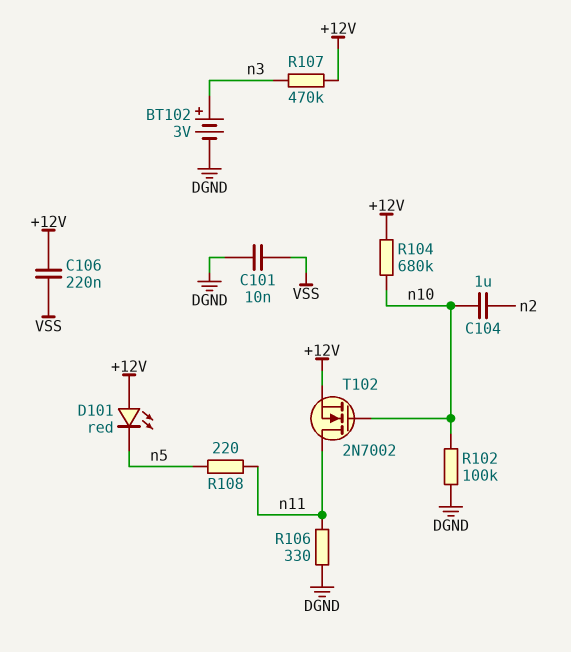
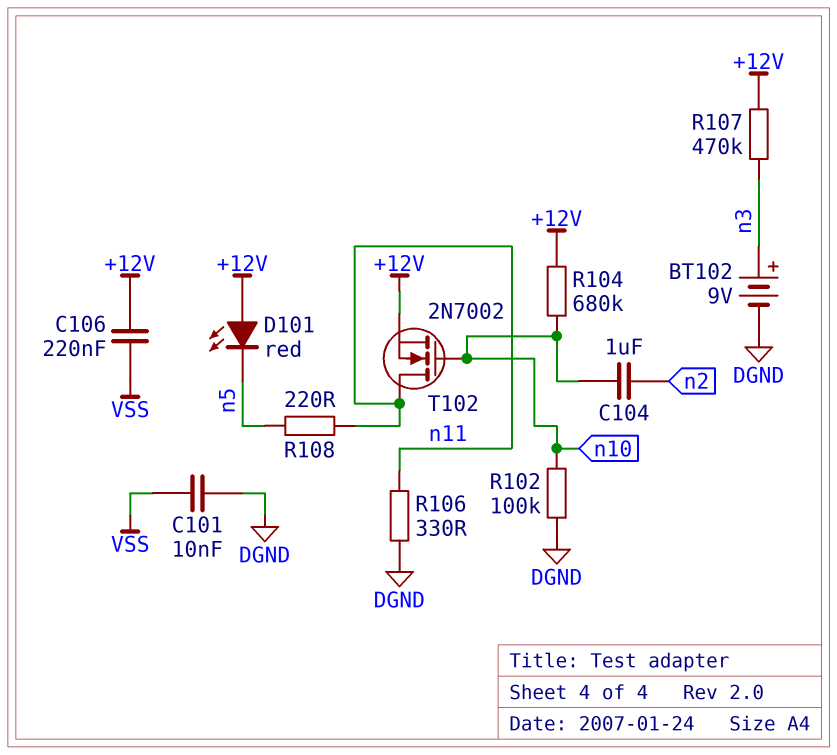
BT102: 3V (plus n3, minus DGND) -> 9V (plus n3, minus DGND)

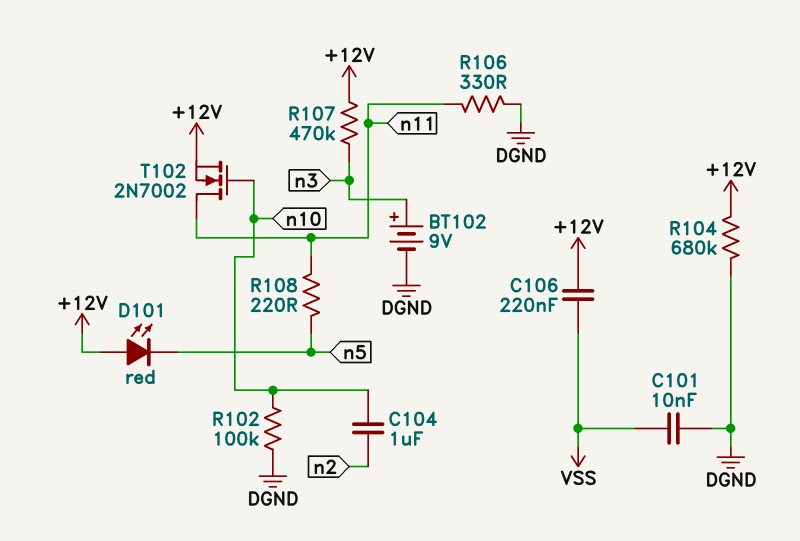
R104: 680k (+12V, n10) -> 680k (+12V, DGND)

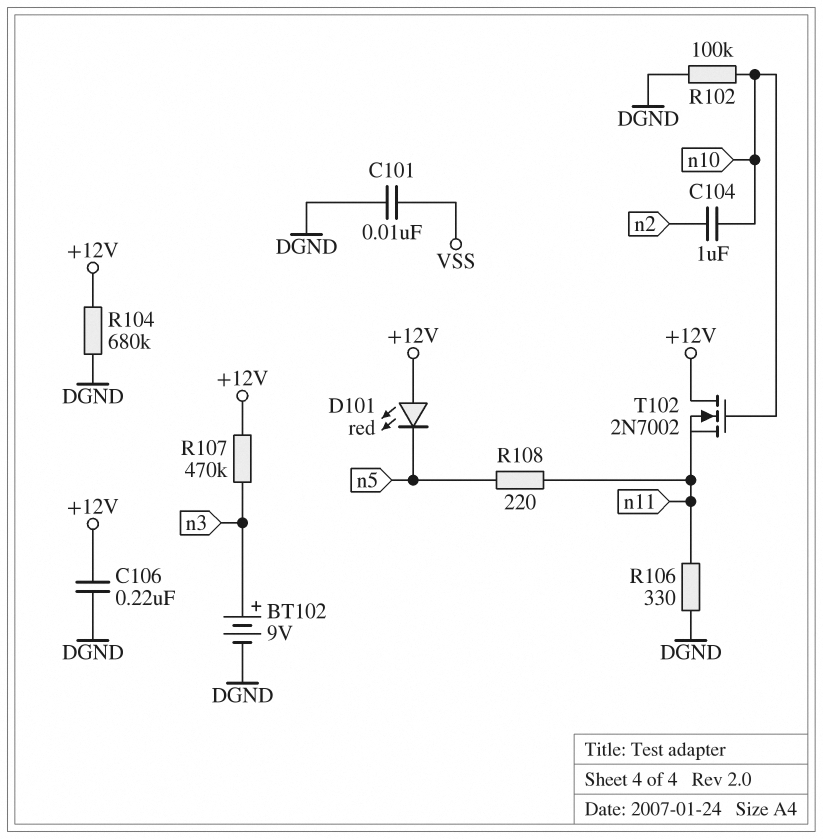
C106: 220nF (+12V, VSS) -> 220nF (+12V, DGND)
T102: NMOS 2N7002 (G n10, D n11, S +12V) -> NMOS 2N7002 (G n10, D +12V, S n11)

